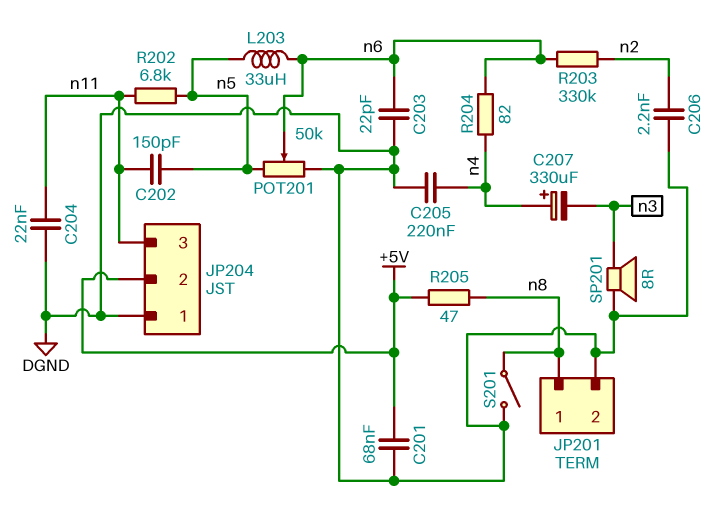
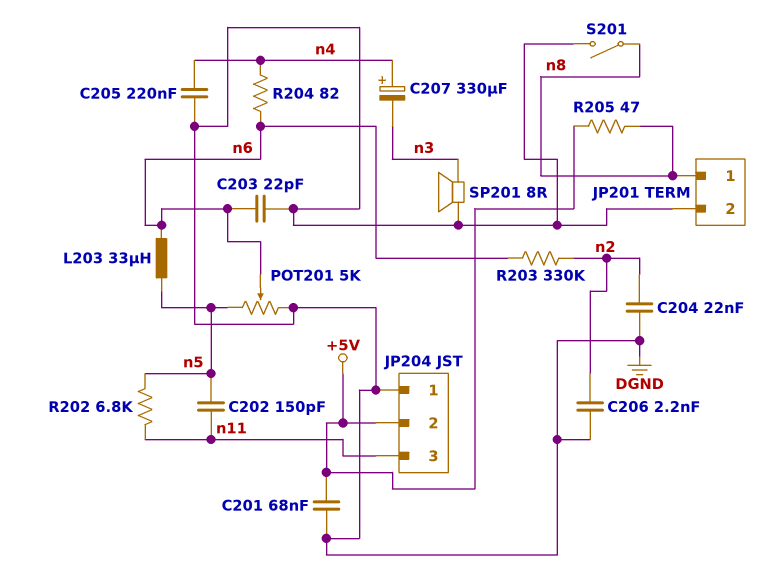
C204: 22nF (DGND, n11) -> 22nF (DGND, n2)
POT201: 50k (DGND, n5, wiper n6) -> 5k (DGND, n5, wiper n6)

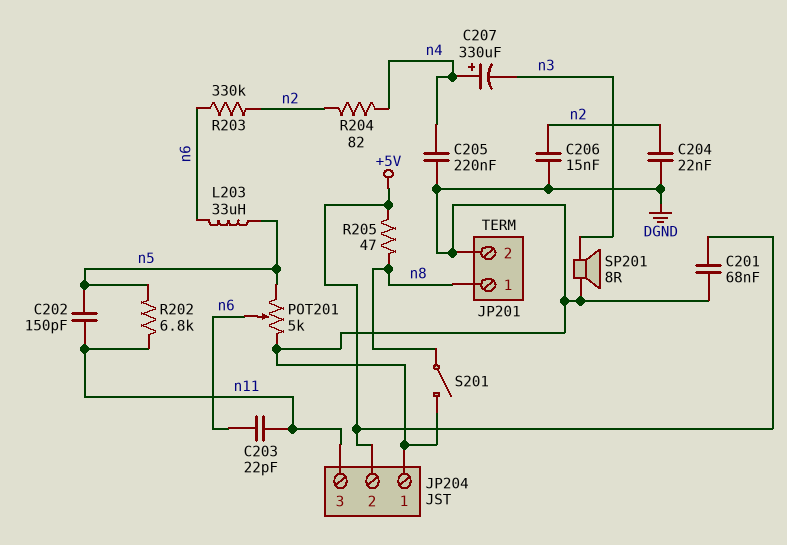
C203: 22pF (DGND, n6) -> 22pF (n6, n11)
C206: 2.2nF (DGND, n2) -> 15nF (DGND, n2)
R204: 82 (n4, n6) -> 82 (n2, n4)

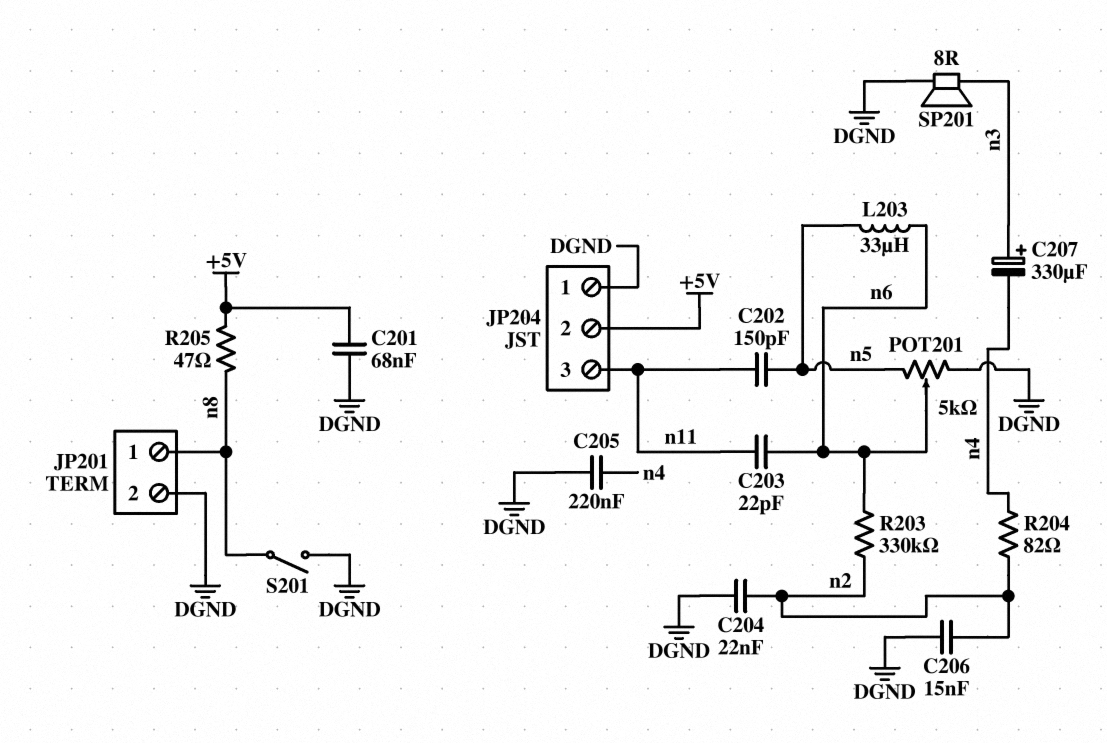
C207: 330uF (plus n4, minus n3) -> 330uF (plus n3, minus n4)
R202: 6.8k (n5, n11) -> none

